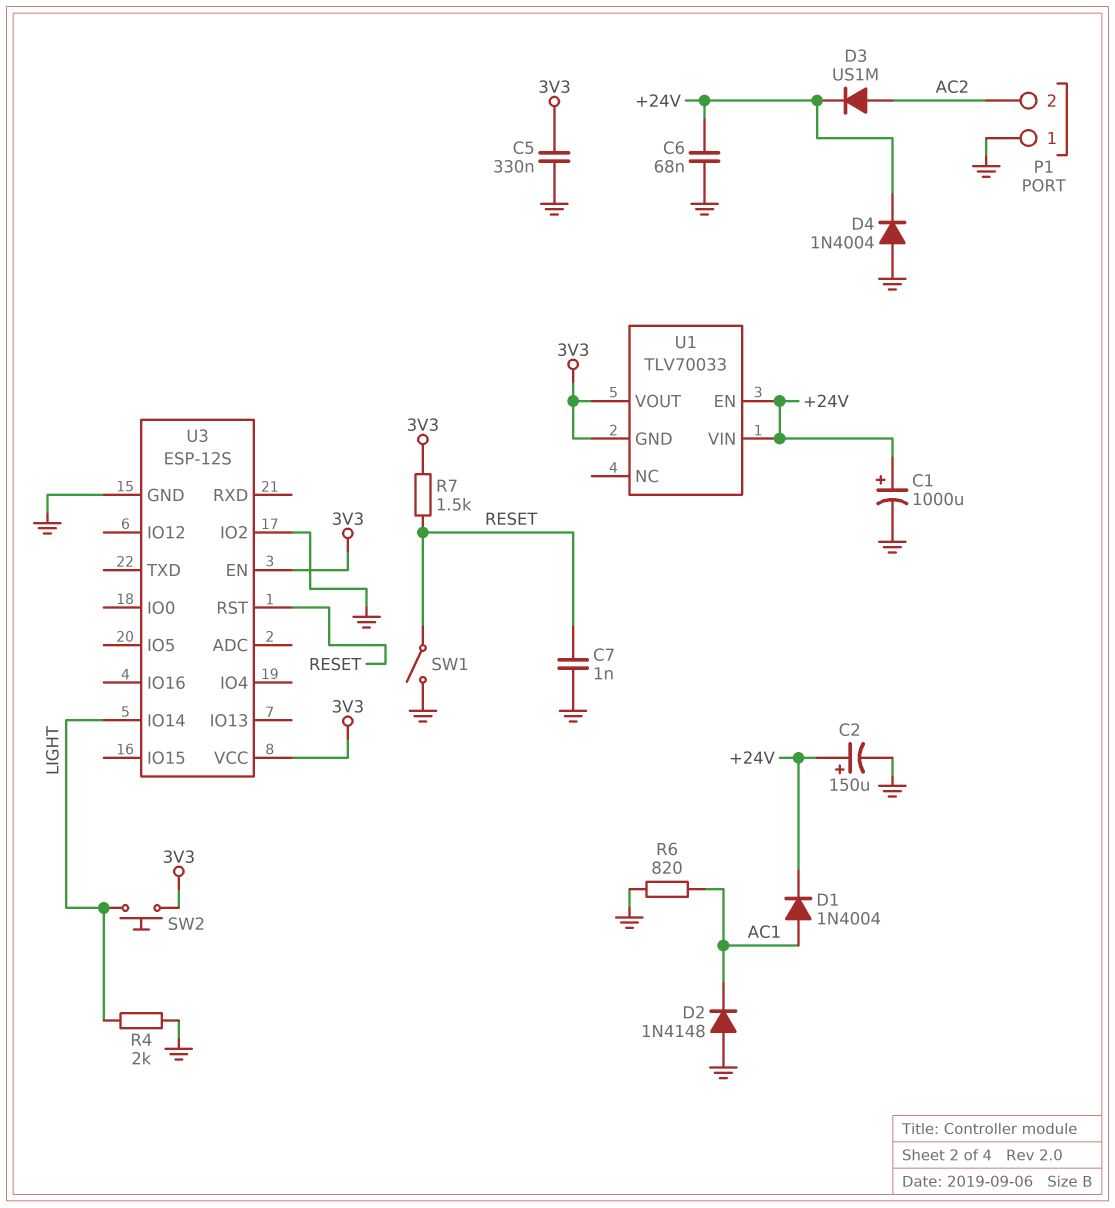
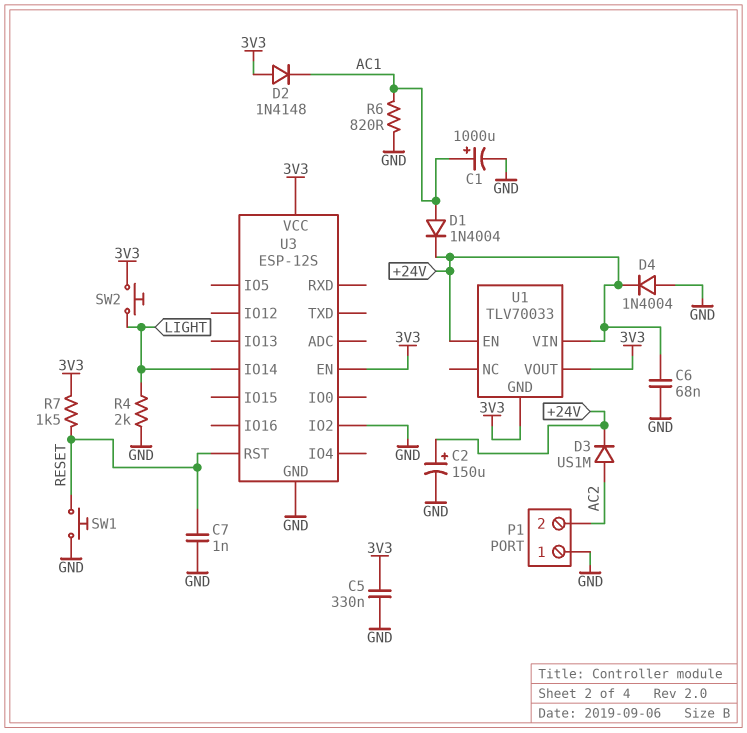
C1: 1000uF (plus +24V, minus GND) -> 1000uF (plus AC1, minus GND)
D2: diode 1N4148 (A GND, K AC1) -> diode 1N4148 (A 3V3, K AC1)
SW1: switch (GND, RESET) -> button (GND, RESET)

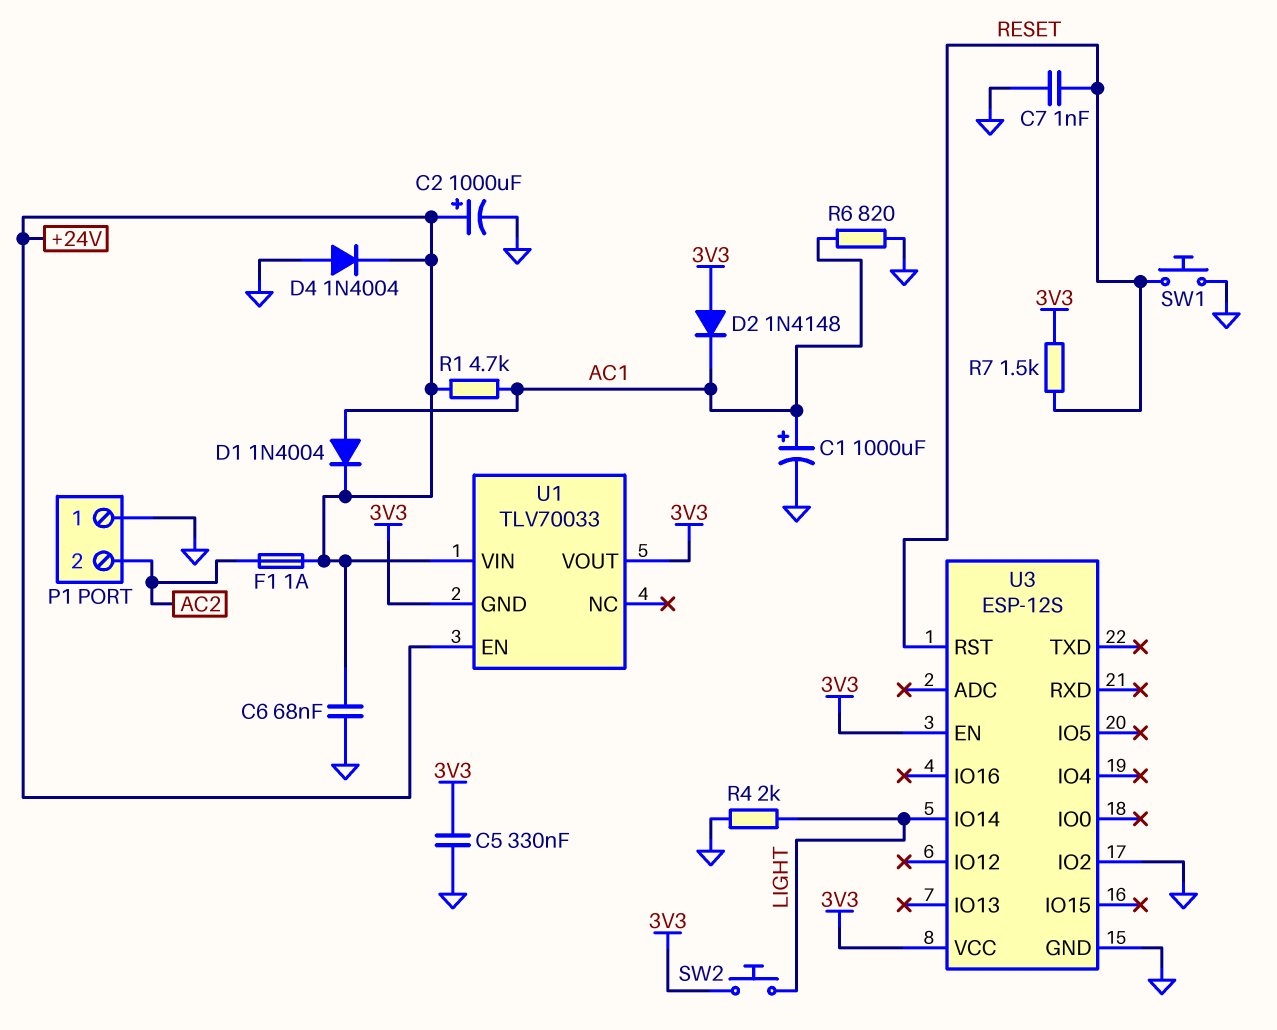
C2: 150uF (plus +24V, minus GND) -> 1000uF (plus +24V, minus GND)
D3: diode US1M (A AC2, K +24V) -> none
F1: none -> 1A (+24V, AC2)
R1: none -> 4.7k (+24V, AC1)

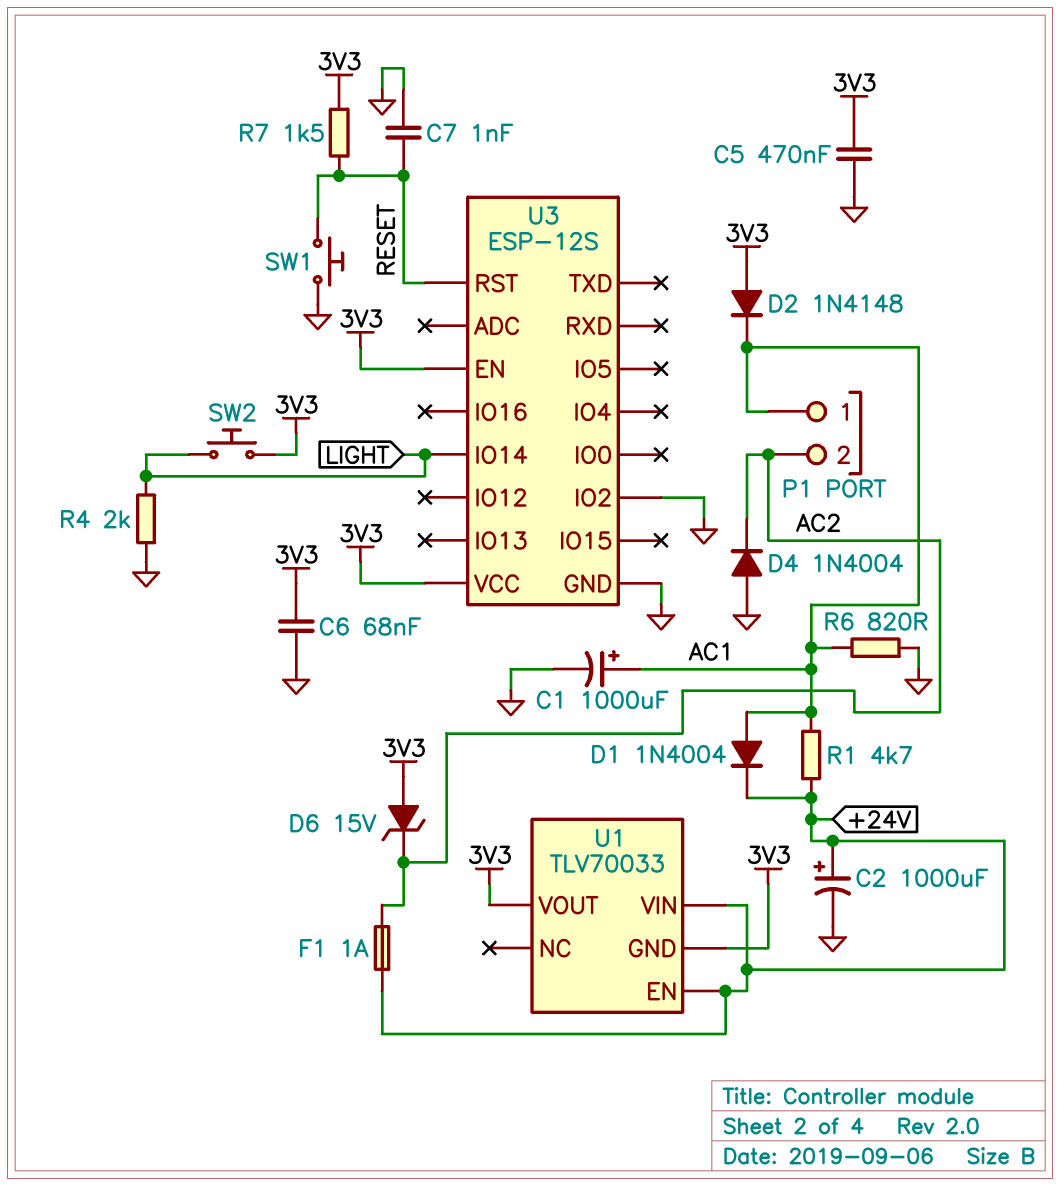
C5: 330nF (3V3, GND) -> 470nF (3V3, GND)
C6: 68nF (+24V, GND) -> 68nF (3V3, GND)
D4: diode 1N4004 (A GND, K +24V) -> diode 1N4004 (A GND, K AC2)
D6: none -> zener 15V (A 3V3, K AC2)
P1 pin 1: GND -> AC1

